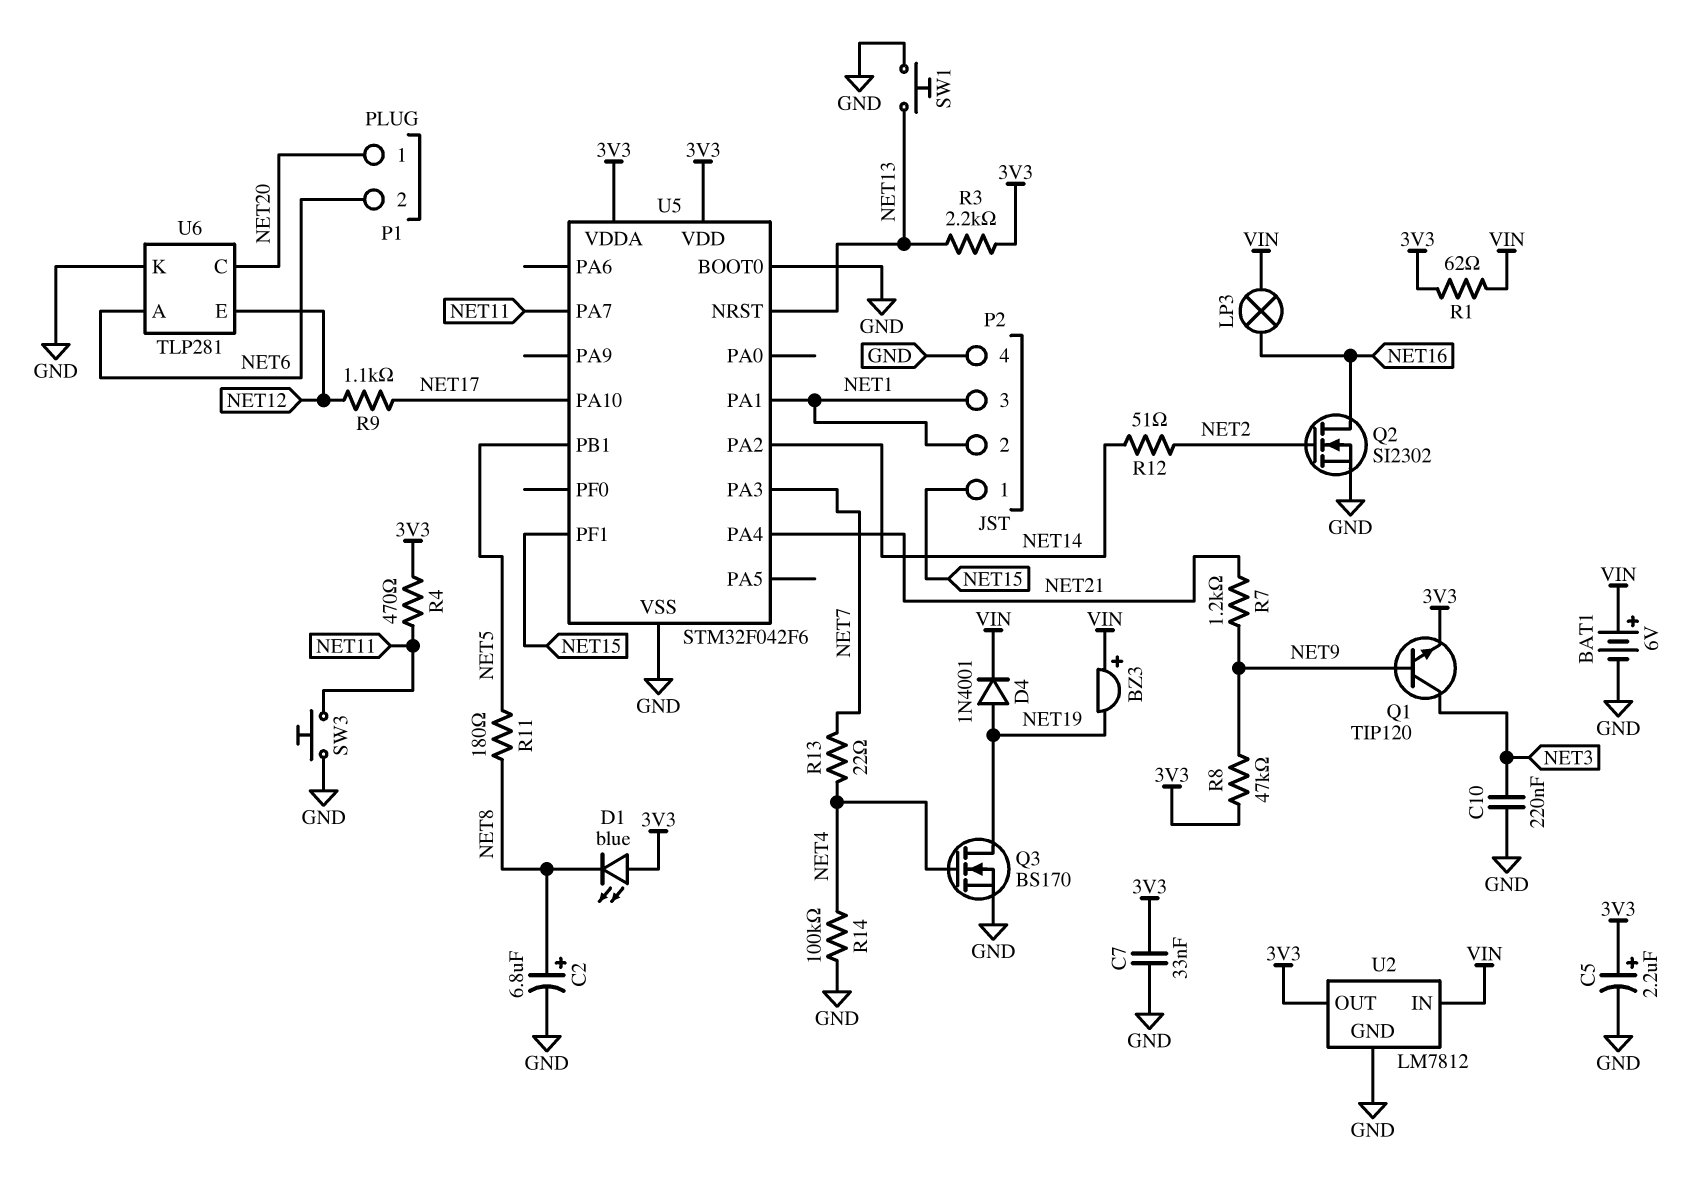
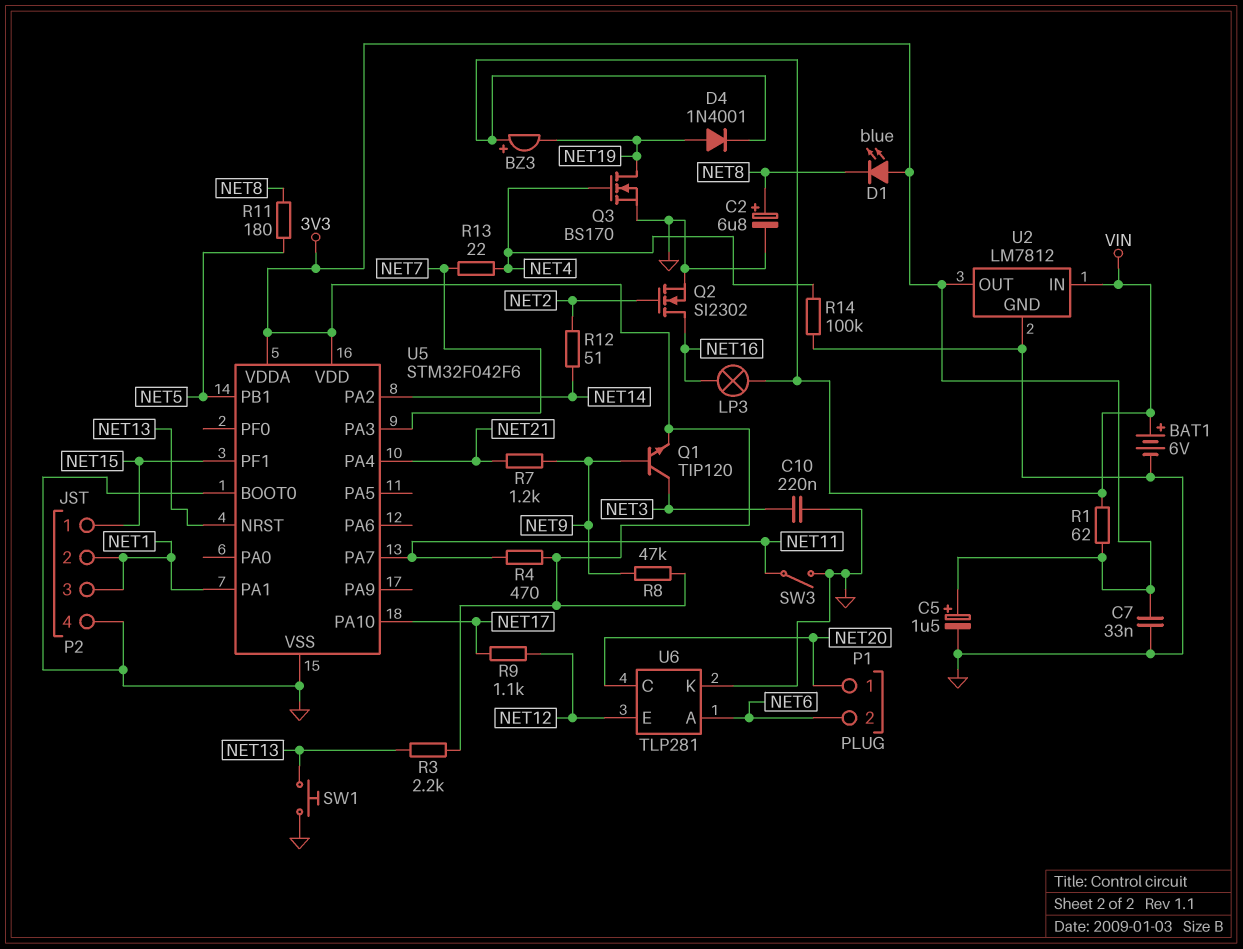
C5: 2.2uF (plus 3V3, minus GND) -> 1.5uF (plus 3V3, minus GND)
SW3: button (GND, NET11) -> switch (GND, NET11)

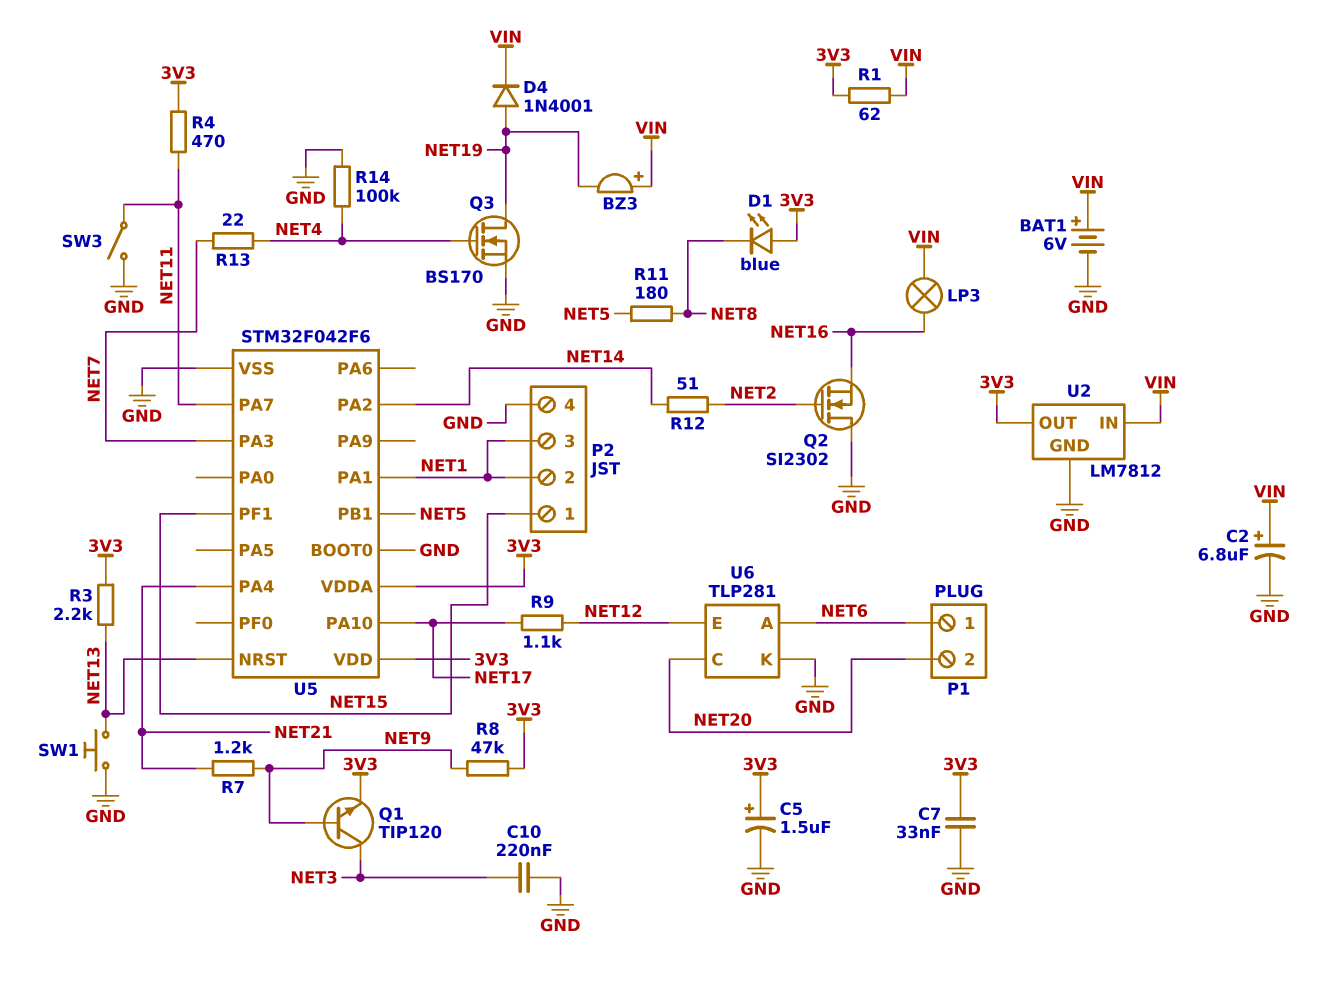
C2: 6.8uF (plus NET8, minus GND) -> 6.8uF (plus VIN, minus GND)
P1 pin 1: NET20 -> NET6
P1 pin 2: NET6 -> NET20
Q2: NMOS SI2302 (G NET2, D NET16, S GND) -> NMOS SI2302 (G NET2, D GND, S NET16)

